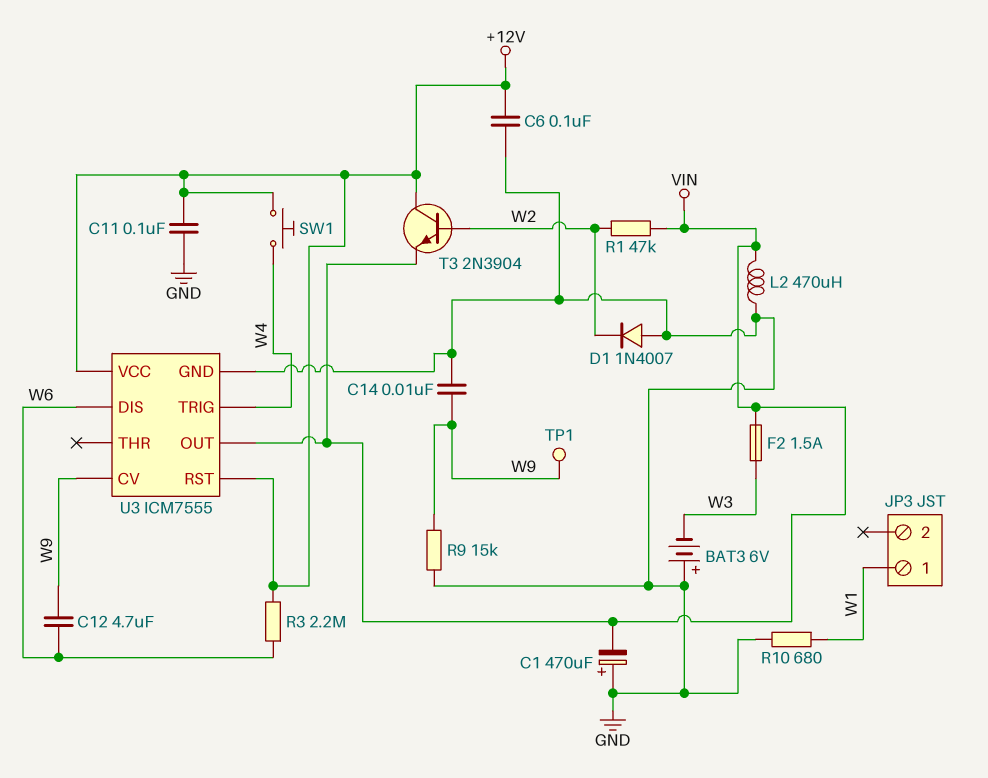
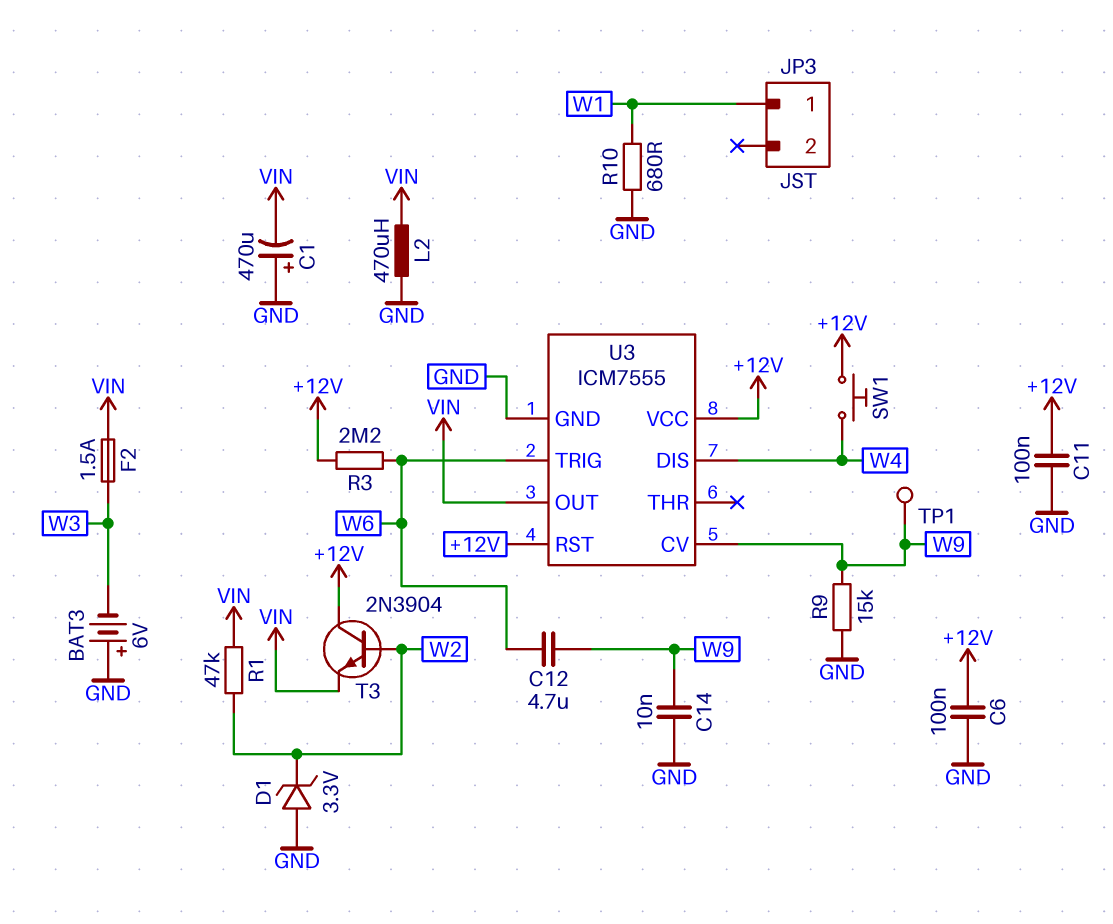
D1: diode 1N4007 (A GND, K W2) -> zener 3.3V (A GND, K W2)
U3 pin DIS: W6 -> W4
U3 pin TRIG: W4 -> W6

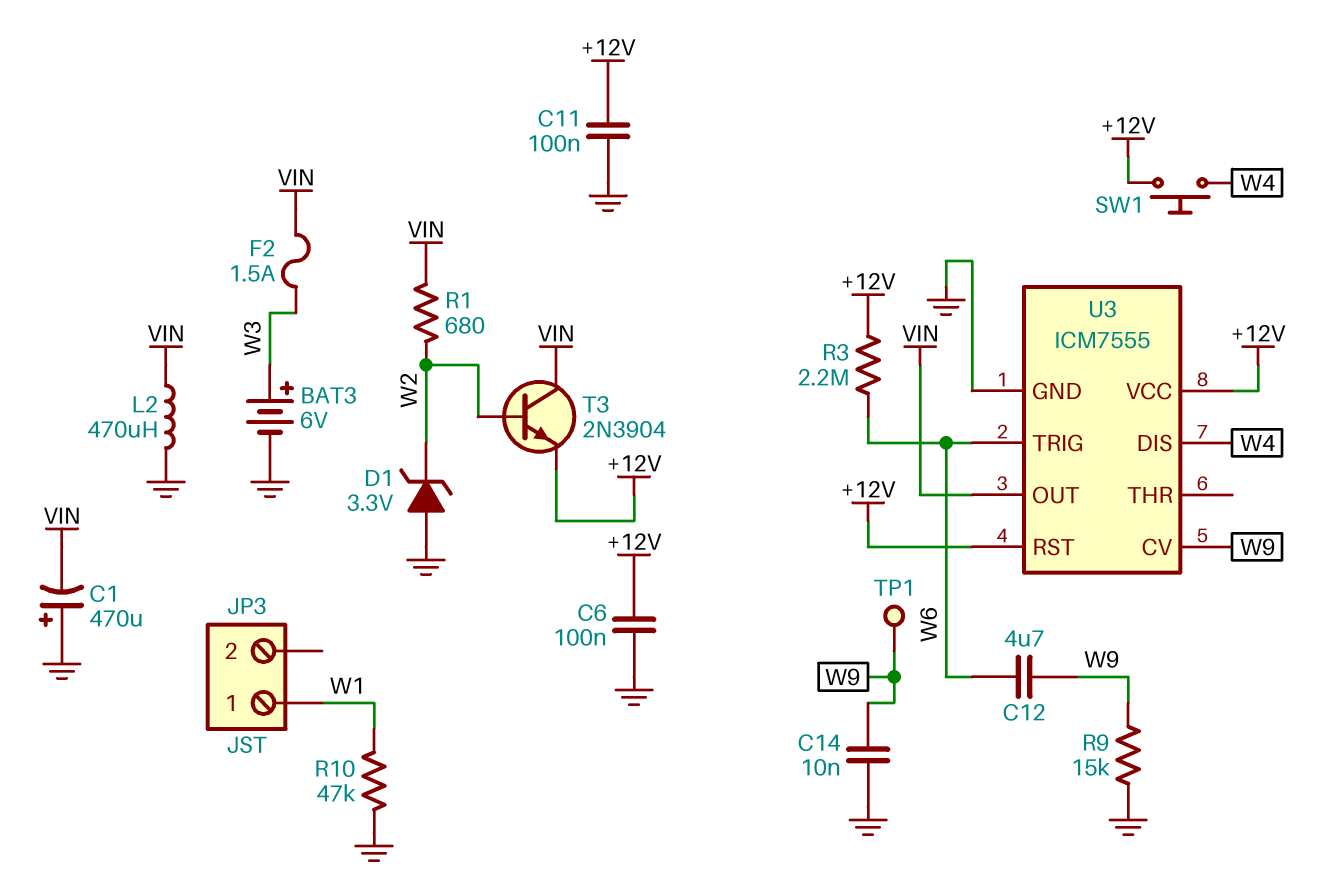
BAT3: 6V (plus GND, minus W3) -> 6V (plus W3, minus GND)
R1: 47k (VIN, W2) -> 680 (VIN, W2)
R10: 680 (GND, W1) -> 47k (GND, W1)
T3: NPN 2N3904 (B W2, C +12V, E VIN) -> NPN 2N3904 (B W2, C VIN, E +12V)

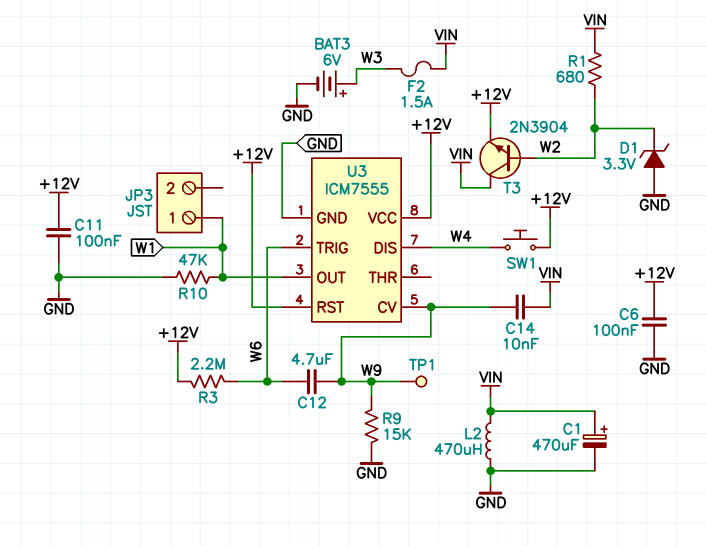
C1: 470uF (plus GND, minus VIN) -> 470uF (plus VIN, minus GND)
C14: 10nF (GND, W9) -> 10nF (VIN, W9)
U3 pin OUT: VIN -> W1

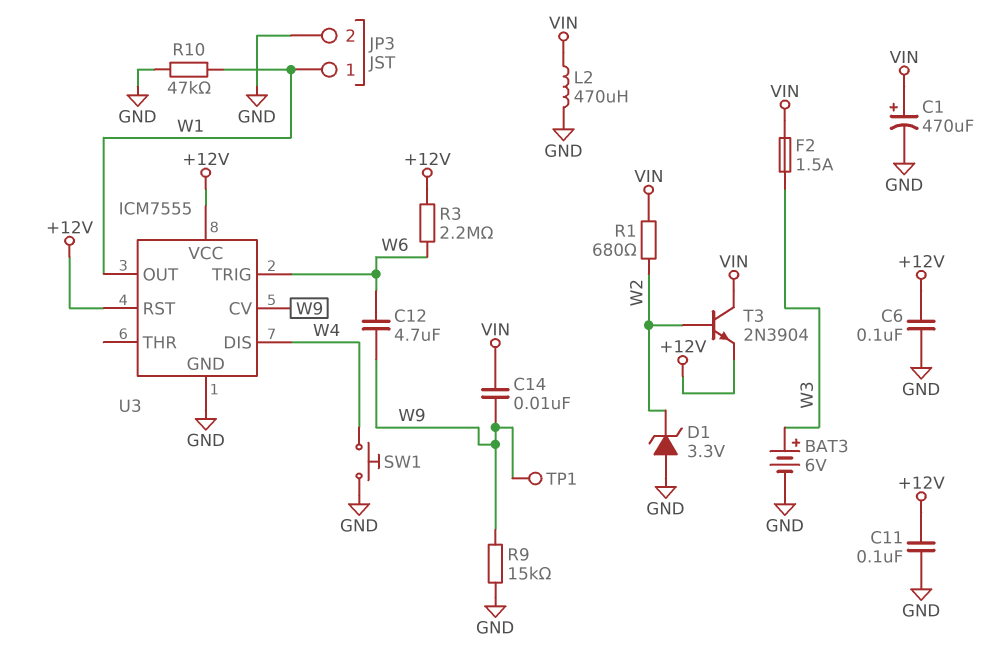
JP3 pin 2: none -> GND
SW1: button (+12V, W4) -> button (GND, W4)

